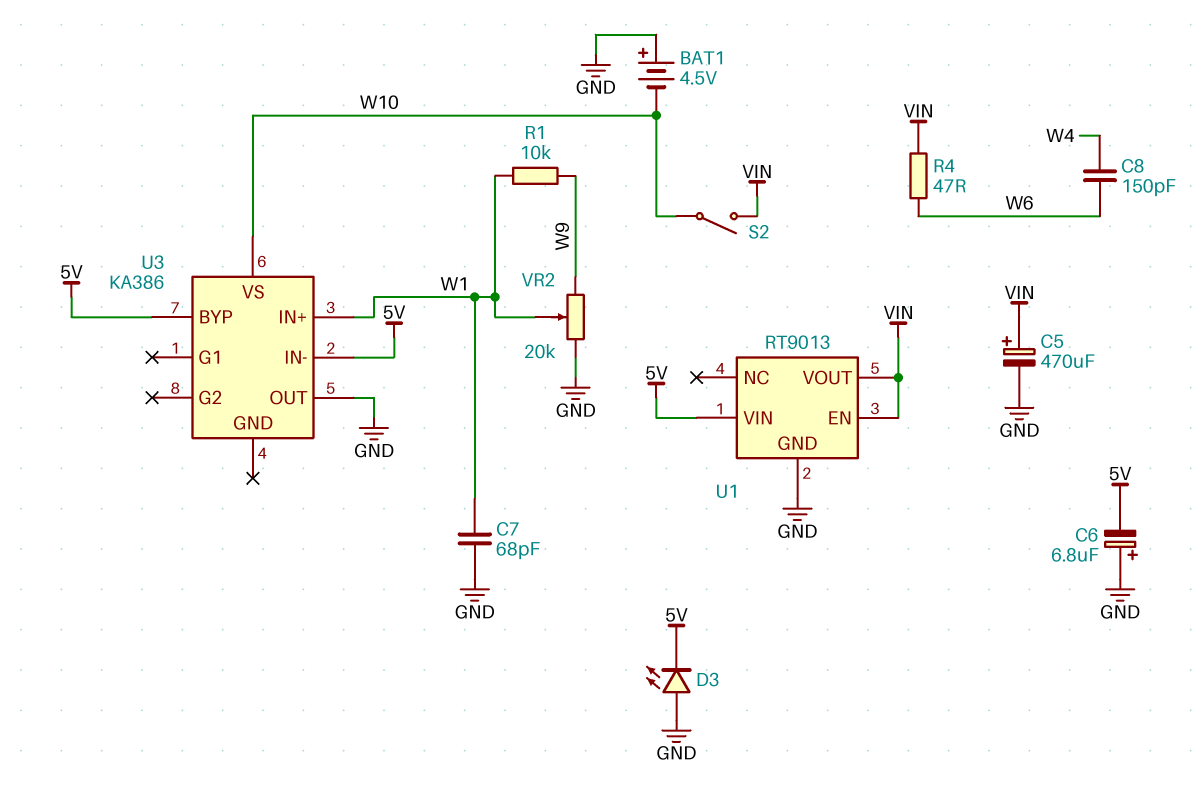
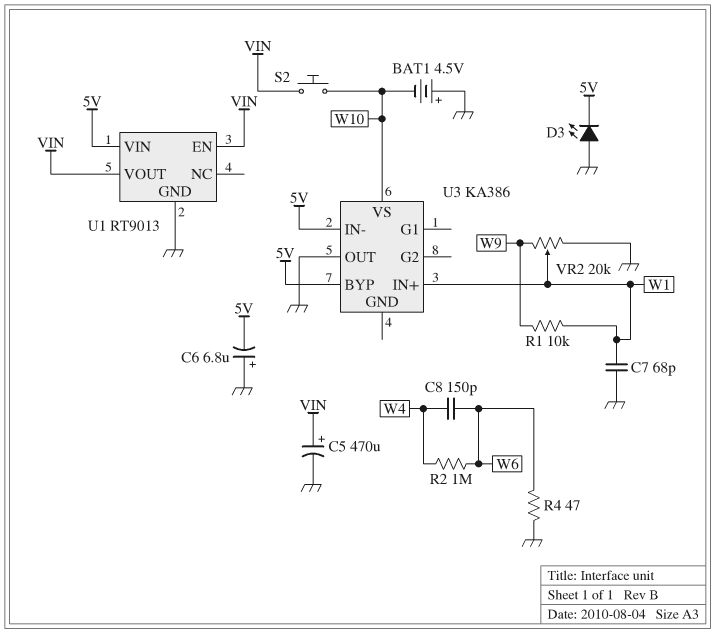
R2: none -> 1M (W4, W6)
R4: 47 (VIN, W6) -> 47 (GND, W6)
S2: switch (VIN, W10) -> button (VIN, W10)

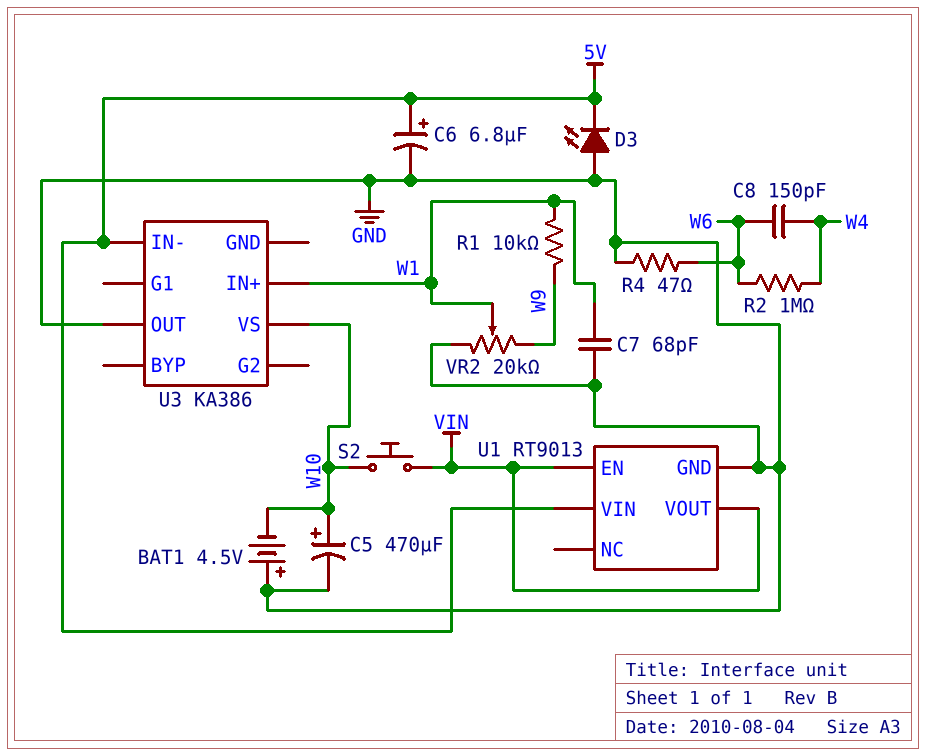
C5: 470uF (plus VIN, minus GND) -> 470uF (plus W10, minus GND)
C6: 6.8uF (plus GND, minus 5V) -> 6.8uF (plus 5V, minus GND)
U3 pin BYP: 5V -> none

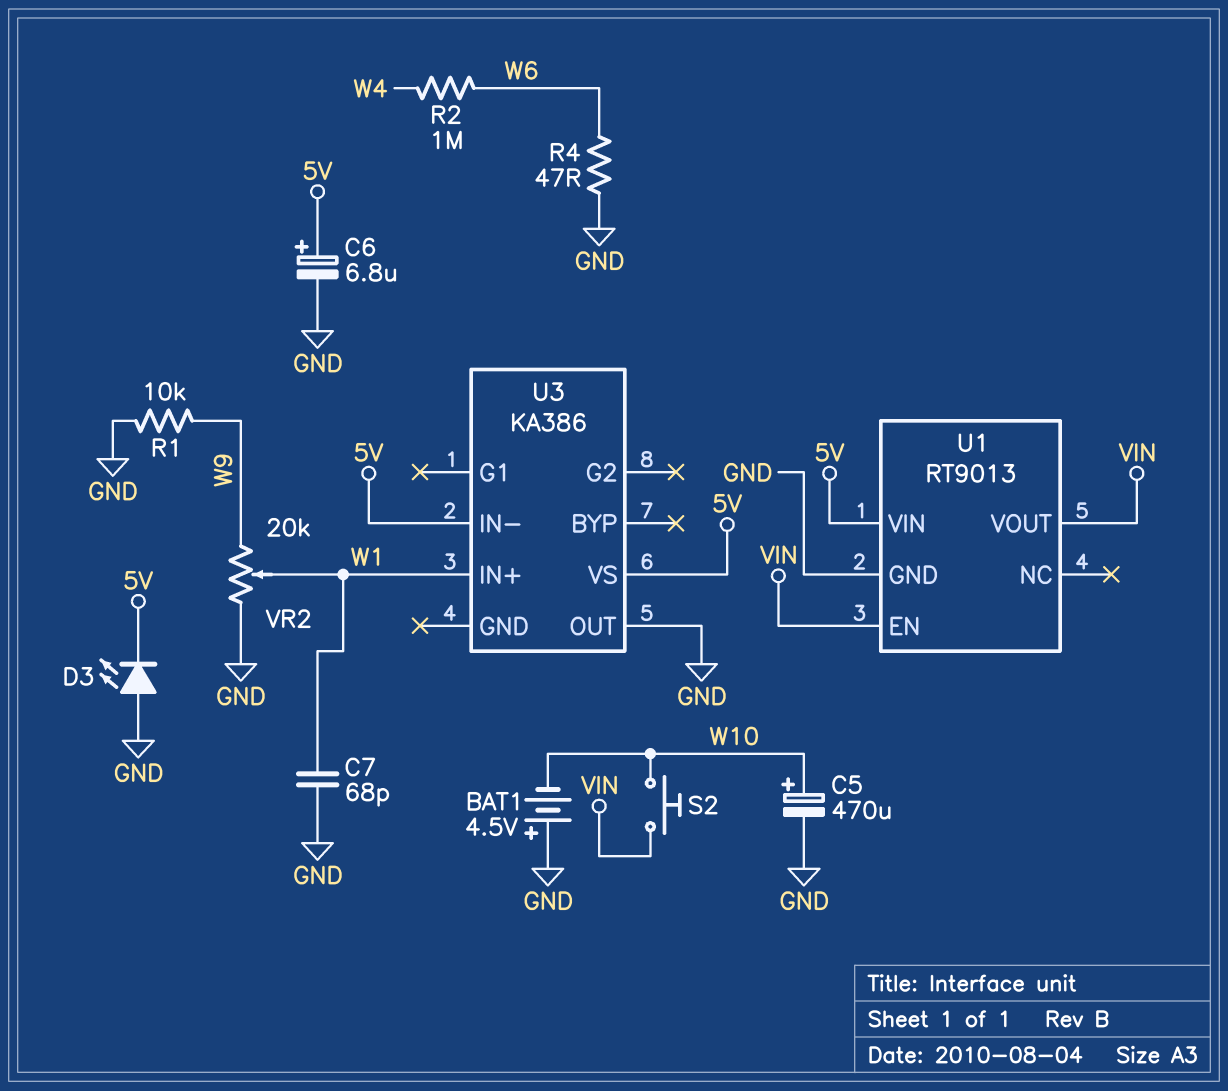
C8: 150pF (W4, W6) -> none
R1: 10k (W1, W9) -> 10k (GND, W9)
U3 pin VS: W10 -> 5V

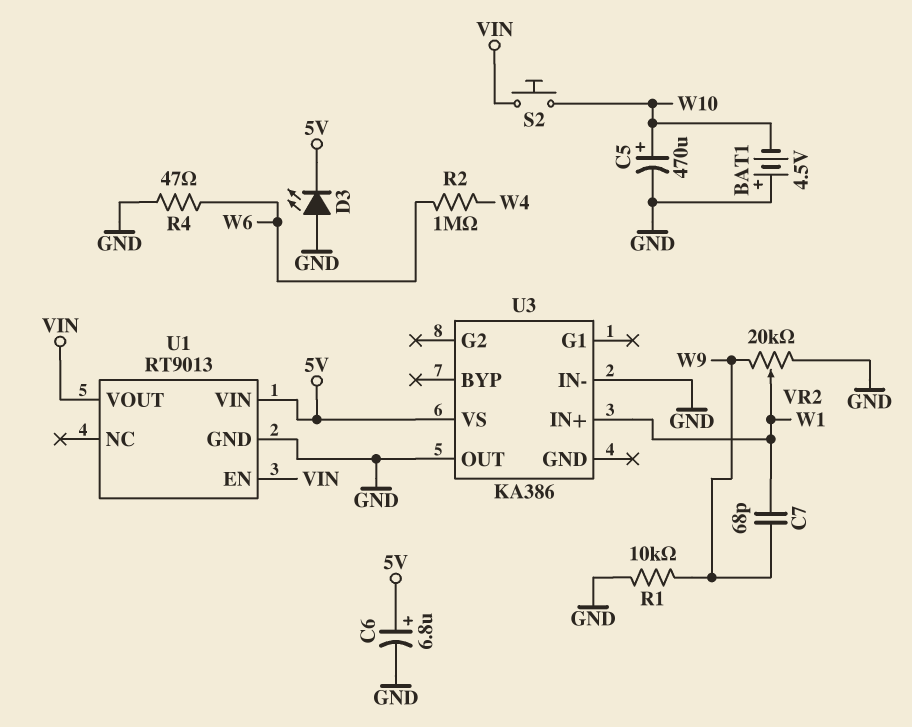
C7: 68pF (GND, W1) -> 68pF (W1, W9)
U3 pin IN-: 5V -> GND

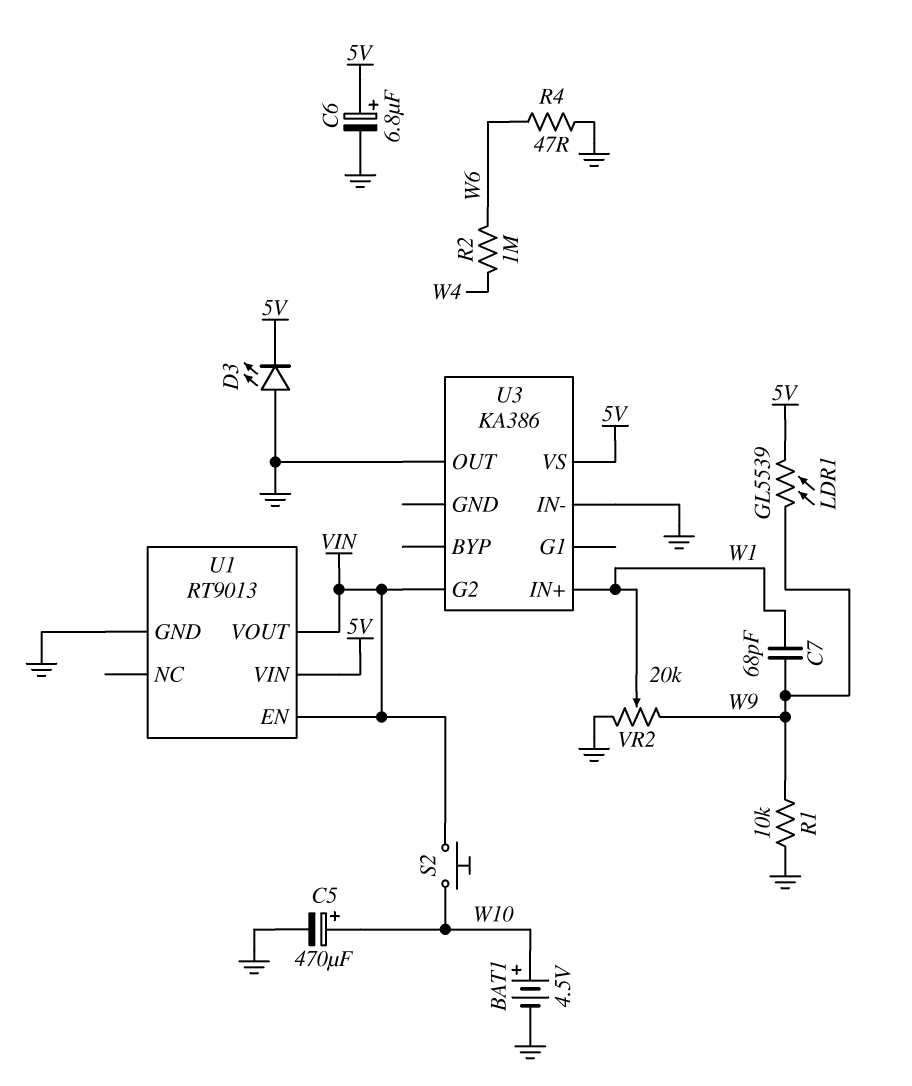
BAT1: 4.5V (plus GND, minus W10) -> 4.5V (plus W10, minus GND)
LDR1: none -> GL5539 (5V, W9)
U3 pin G2: none -> VIN

